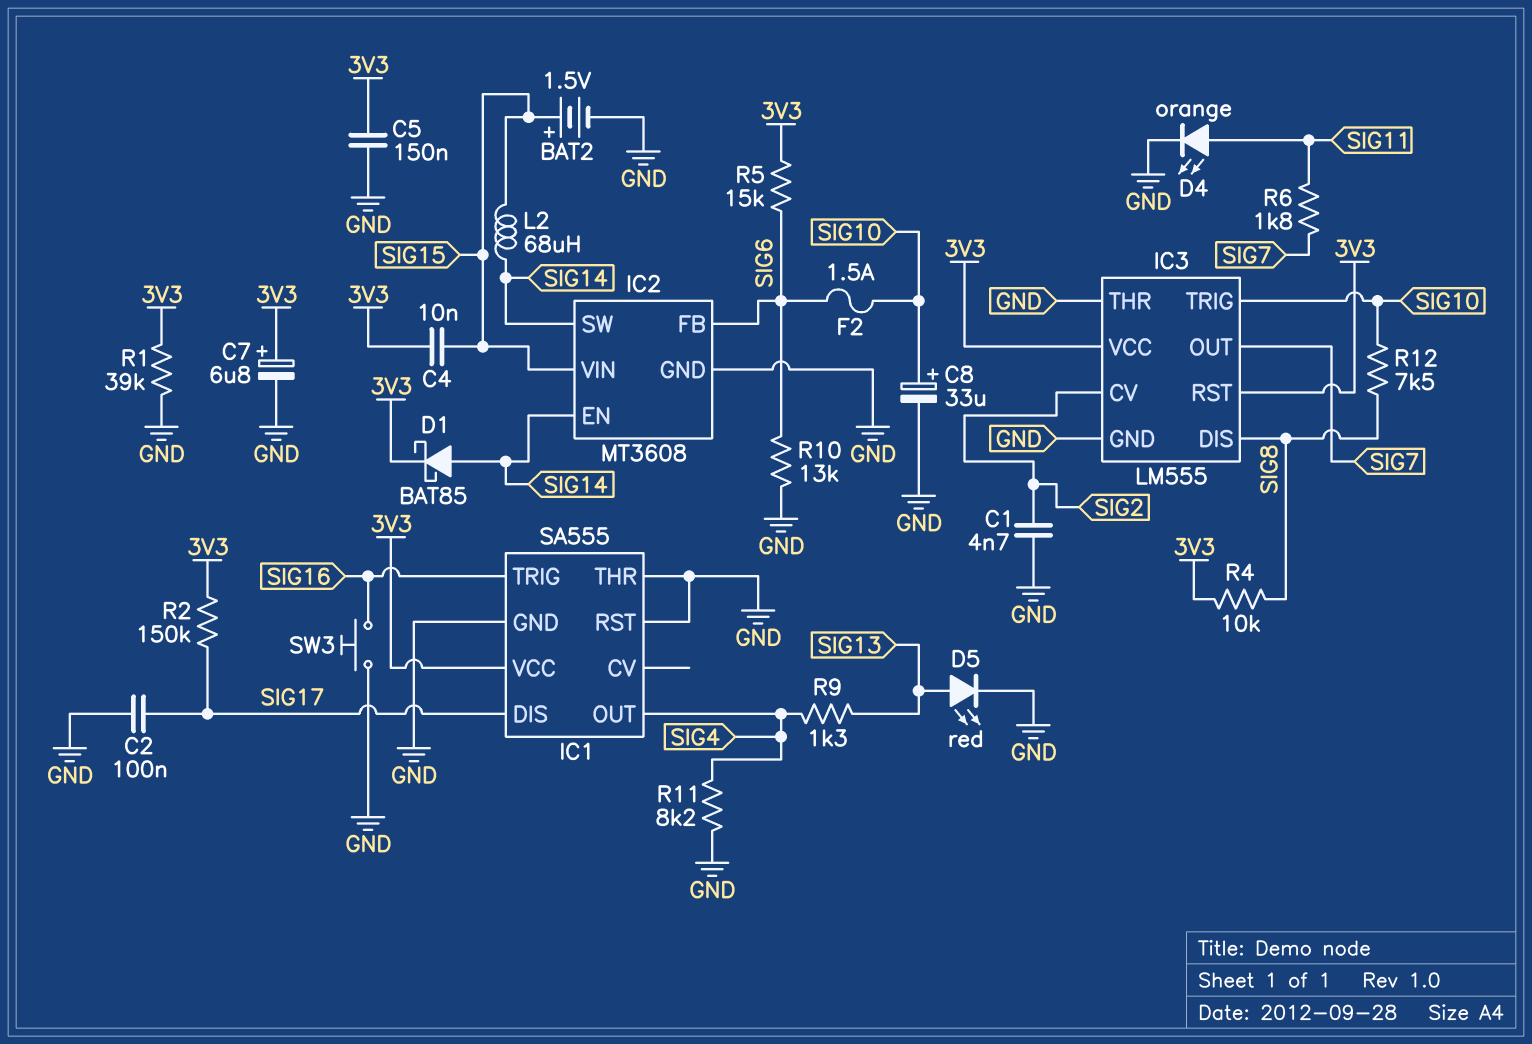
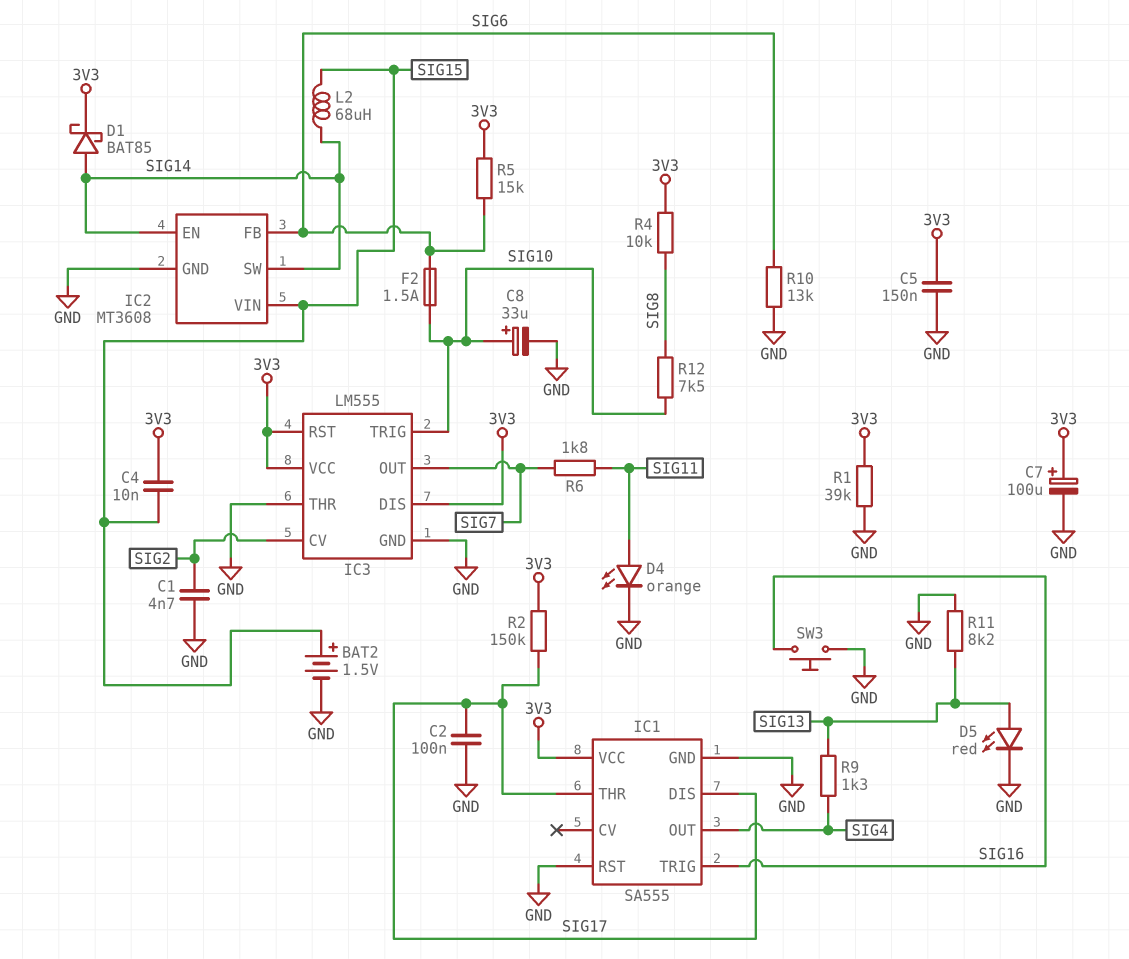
C7: 6.8uF (plus 3V3, minus GND) -> 100uF (plus 3V3, minus GND)
IC1 pin THR: GND -> SIG17
IC3 pin DIS: SIG8 -> 3V3
R11: 8.2k (GND, SIG4) -> 8.2k (GND, SIG13)

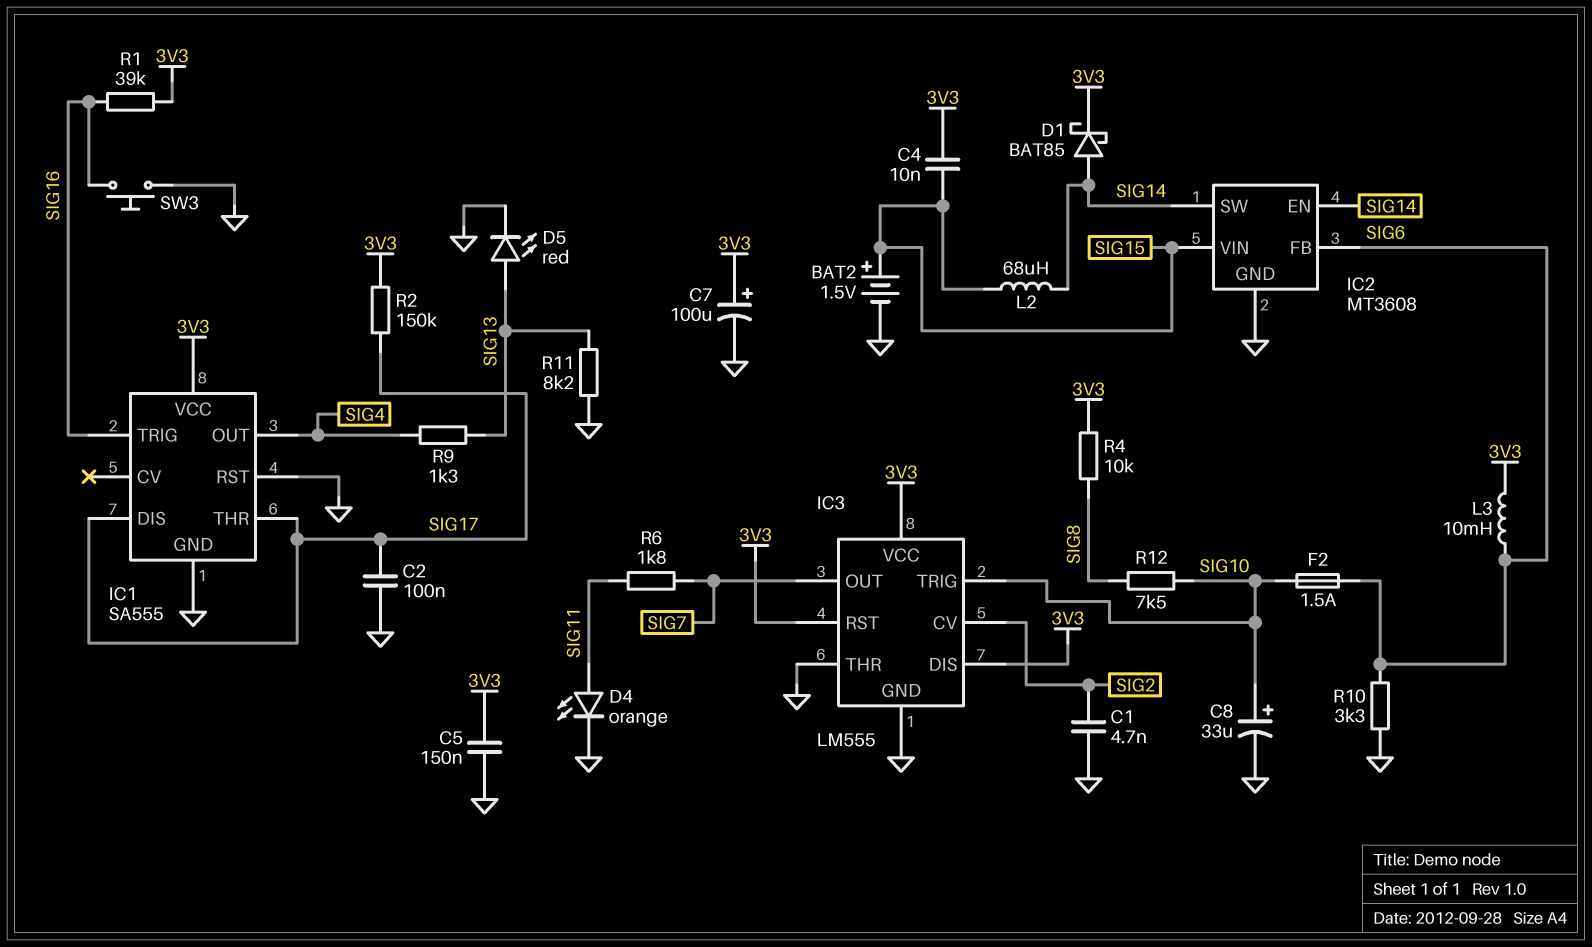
L3: none -> 10mH (3V3, SIG6)
R1: 39k (3V3, GND) -> 39k (3V3, SIG16)
R5: 15k (3V3, SIG6) -> none
R10: 13k (GND, SIG6) -> 3.3k (GND, SIG6)

